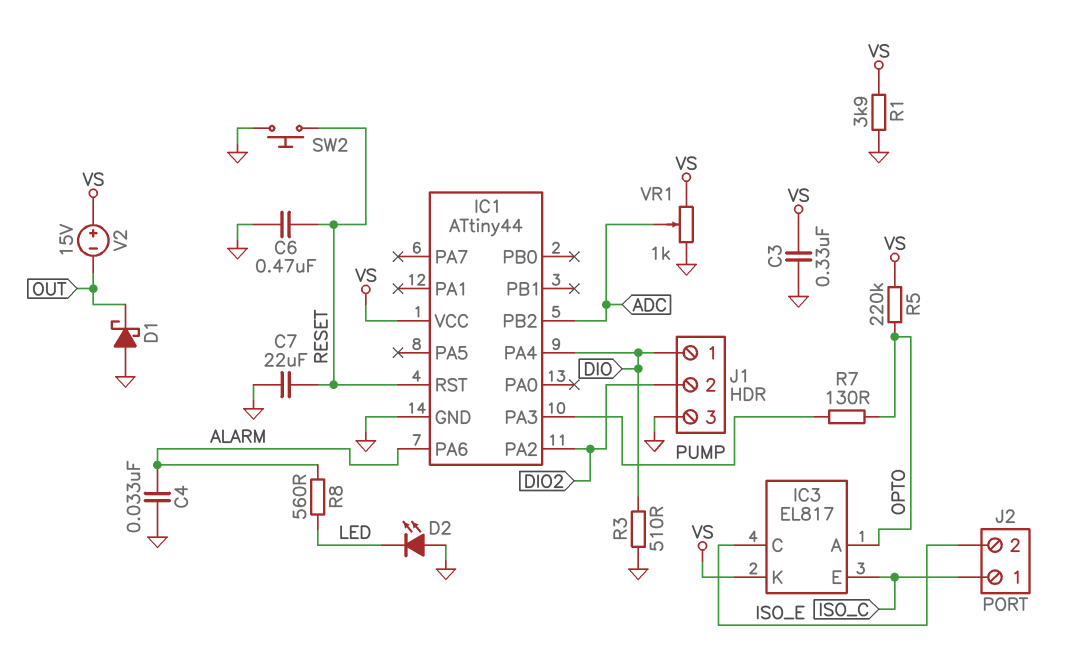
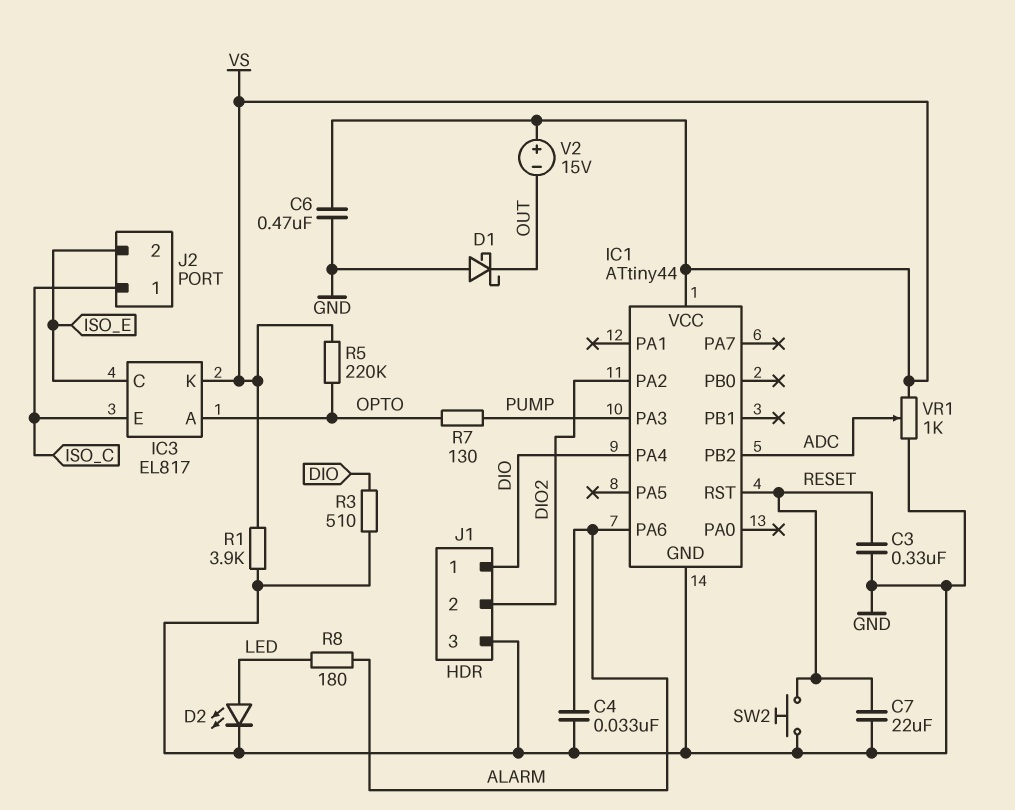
C3: 330nF (GND, VS) -> 330nF (GND, RESET)
C6: 470nF (GND, RESET) -> 470nF (GND, VS)
D2: LED (A GND, K LED) -> LED (A LED, K GND)
R8: 560 (ALARM, LED) -> 180 (ALARM, LED)

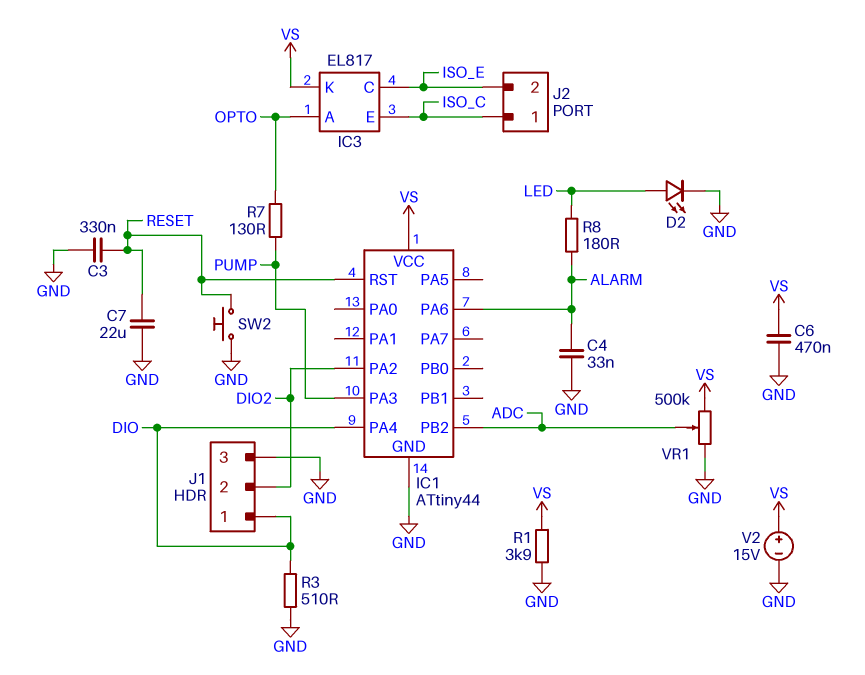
D1: schottky (A GND, K OUT) -> none
R5: 220k (OPTO, VS) -> none
V2: 15V (plus VS, minus OUT) -> 15V (plus VS, minus GND)
VR1: 1k (GND, VS, wiper ADC) -> 500k (GND, VS, wiper ADC)

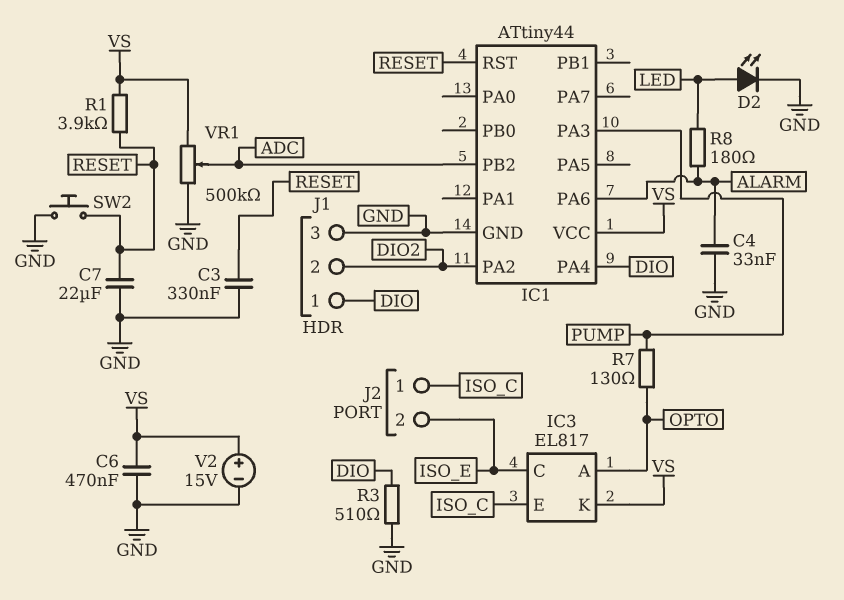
R1: 3.9k (GND, VS) -> 3.9k (RESET, VS)

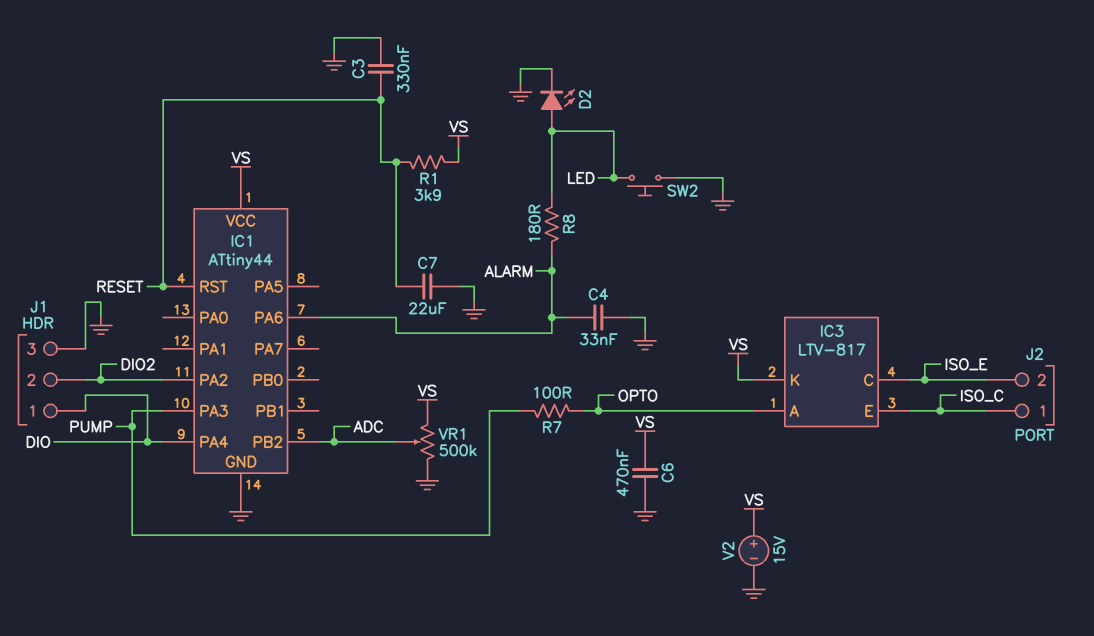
IC3: EL817 -> LTV-817
R3: 510 (DIO, GND) -> none
R7: 130 (OPTO, PUMP) -> 100 (OPTO, PUMP)
SW2: button (GND, RESET) -> button (GND, LED)

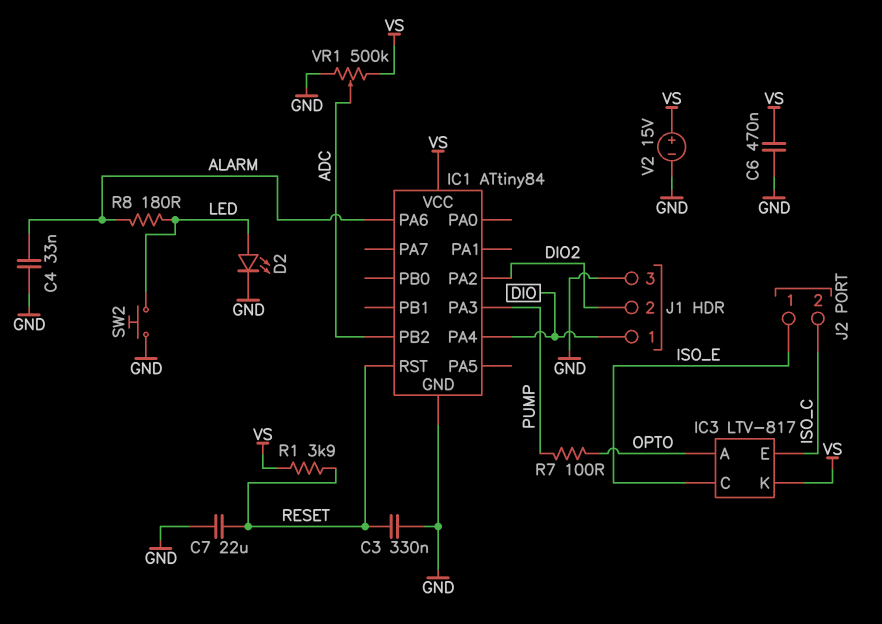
IC1: ATtiny44 -> ATtiny84
J2 pin 1: ISO_C -> ISO_E
J2 pin 2: ISO_E -> ISO_C

